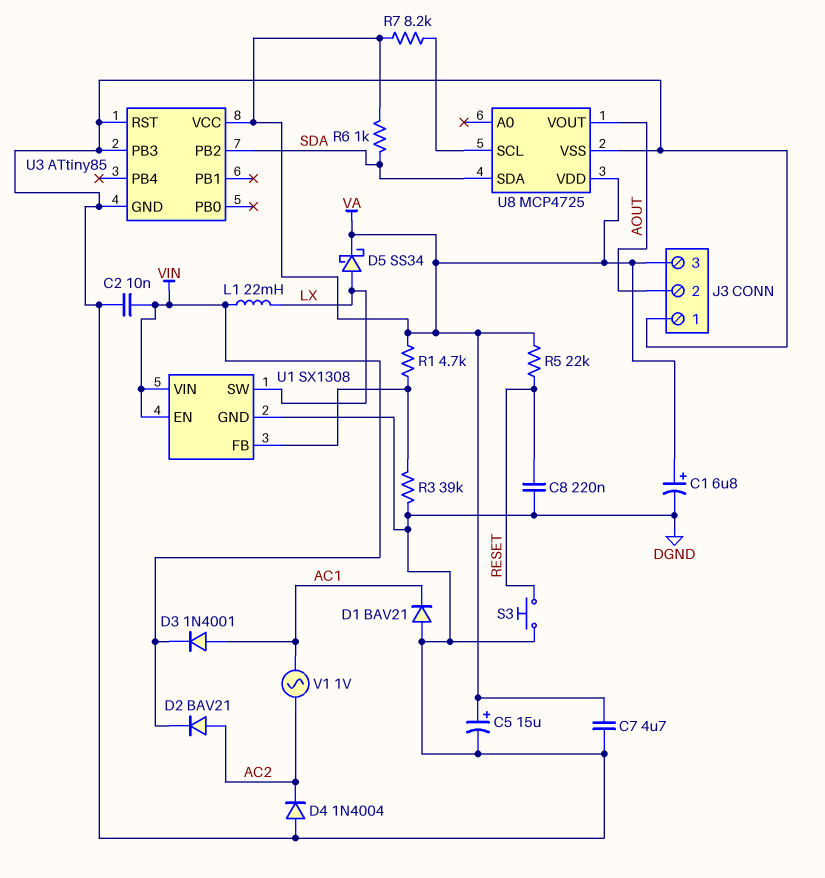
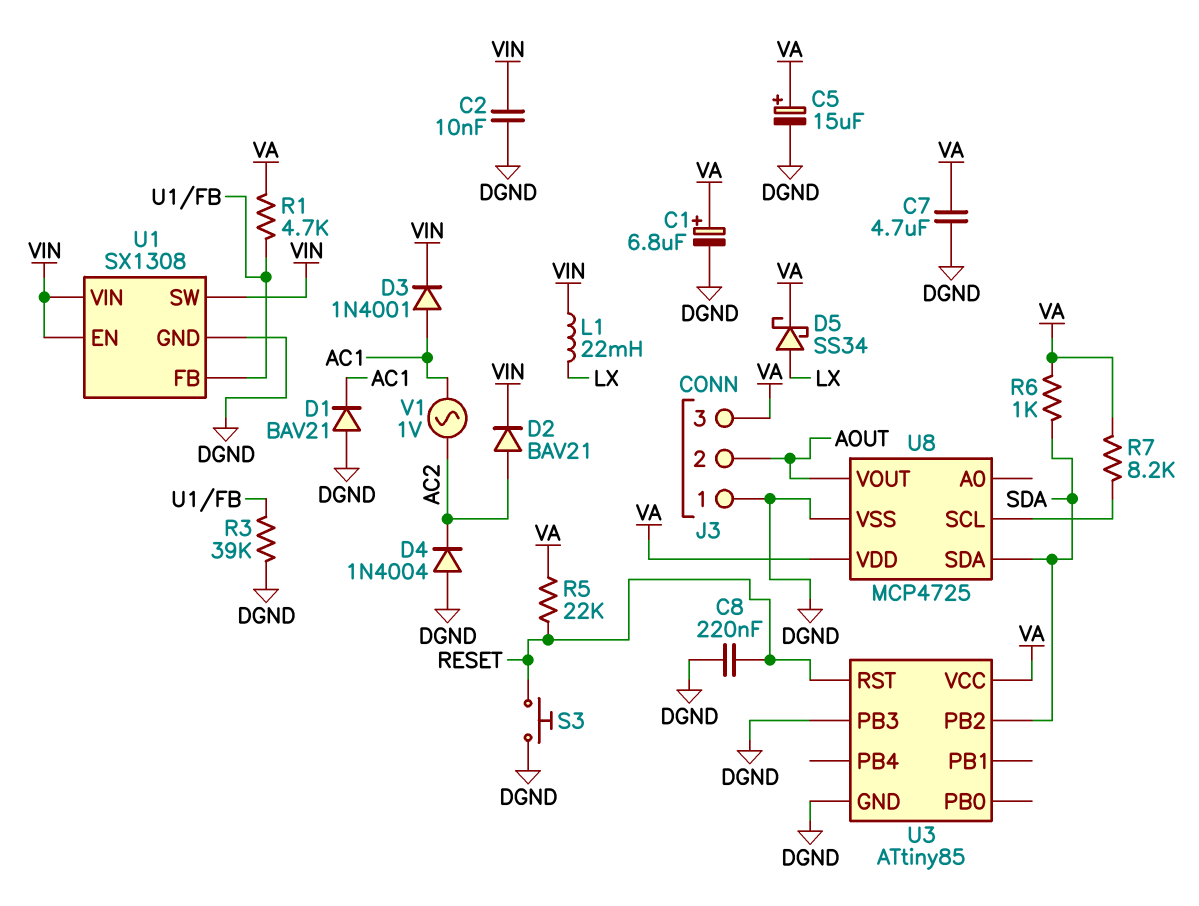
U1 pin SW: LX -> VIN
U3 pin RST: DGND -> RESET

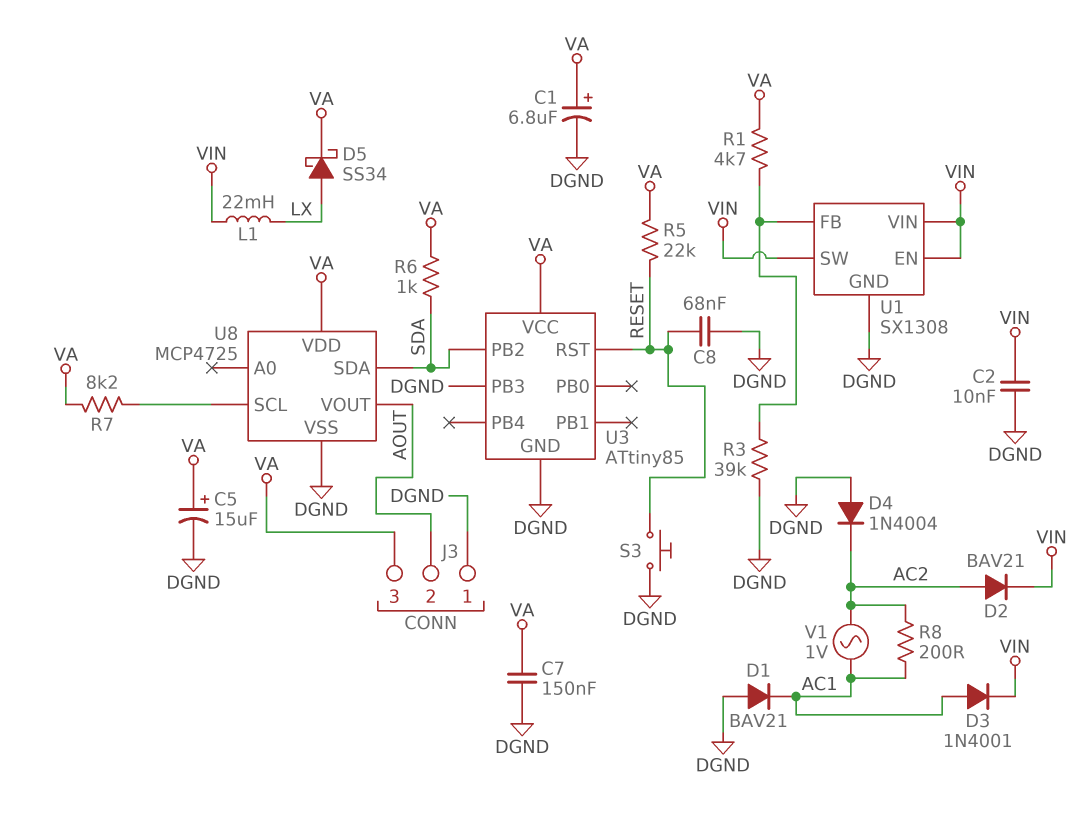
C7: 4.7uF (DGND, VA) -> 150nF (DGND, VA)
C8: 220nF (DGND, RESET) -> 68nF (DGND, RESET)
R8: none -> 200 (AC1, AC2)

